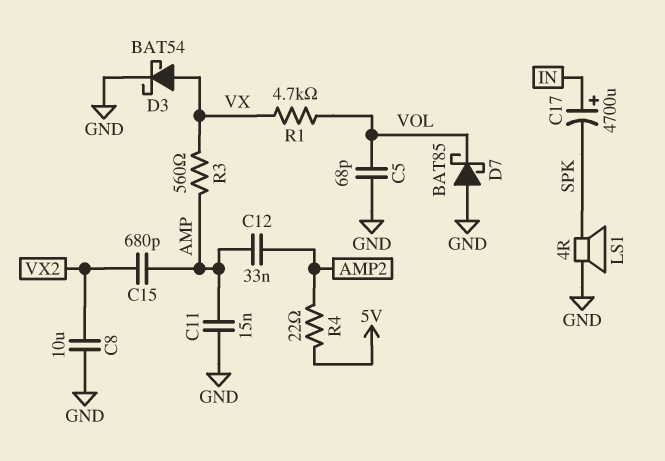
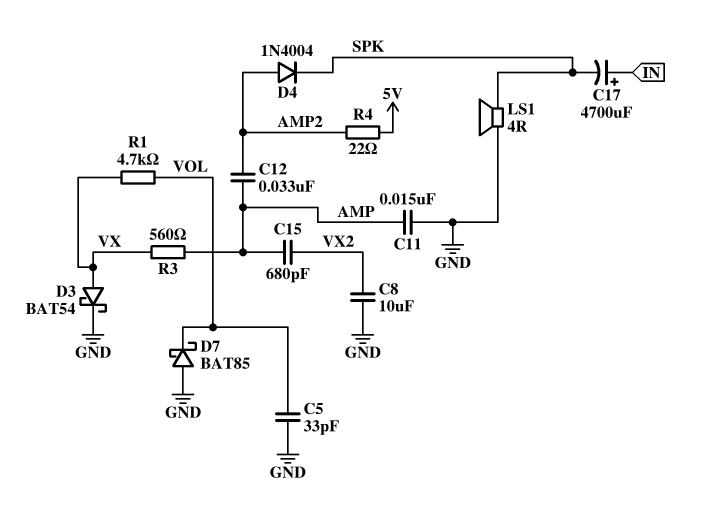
C5: 68pF (GND, VOL) -> 33pF (GND, VOL)
D4: none -> diode 1N4004 (A AMP2, K SPK)

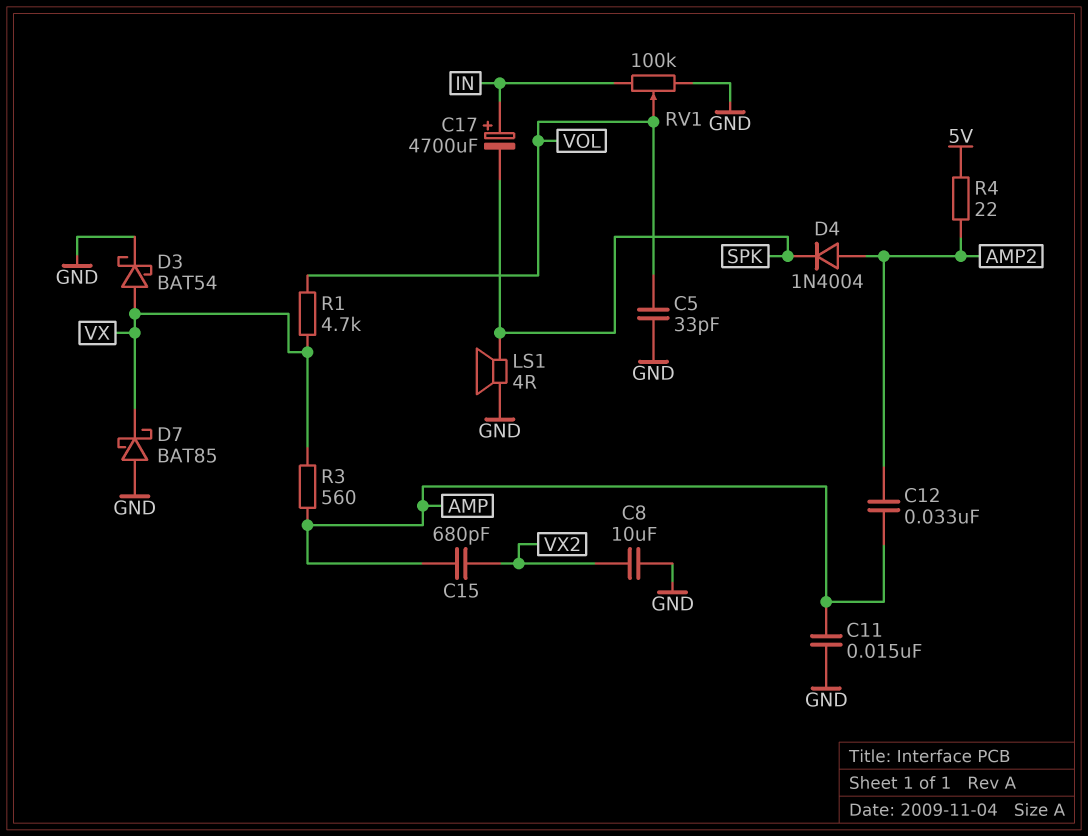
D7: schottky BAT85 (A GND, K VOL) -> schottky BAT85 (A GND, K VX)
RV1: none -> 100k (GND, IN, wiper VOL)

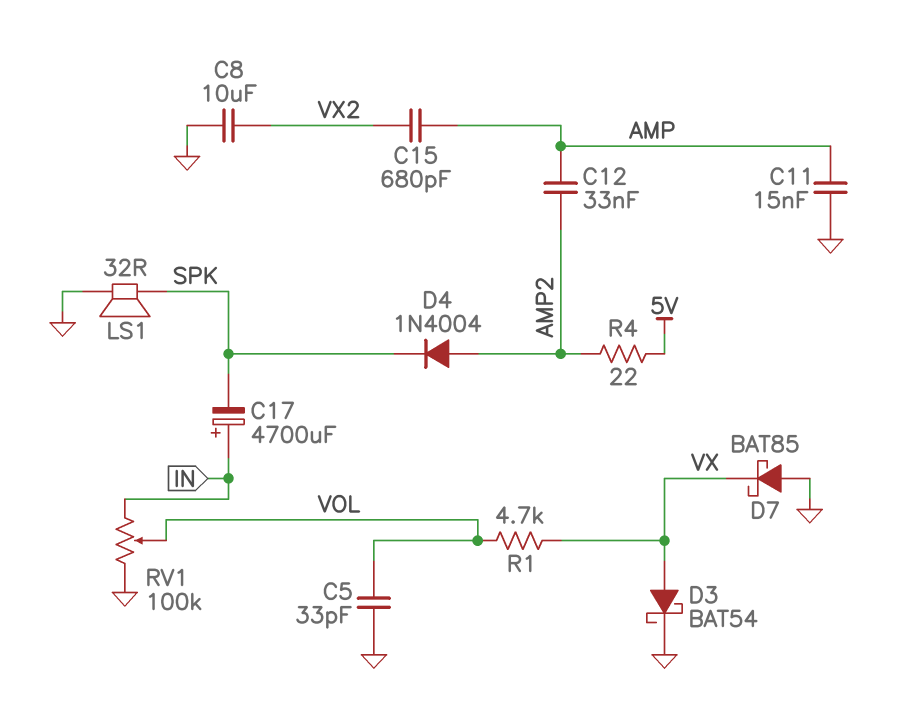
LS1: speaker 4R (GND, SPK) -> speaker 32R (GND, SPK)
R3: 560 (AMP, VX) -> none

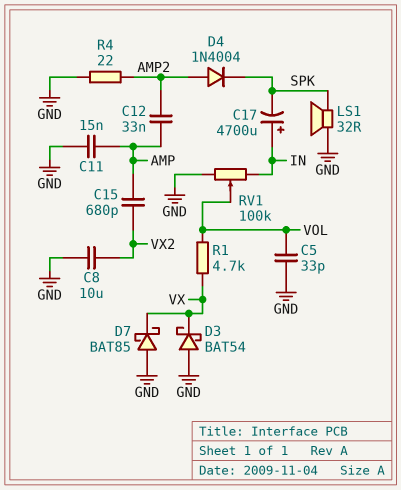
D3: schottky BAT54 (A VX, K GND) -> schottky BAT54 (A GND, K VX)
R4: 22 (5V, AMP2) -> 22 (AMP2, GND)

